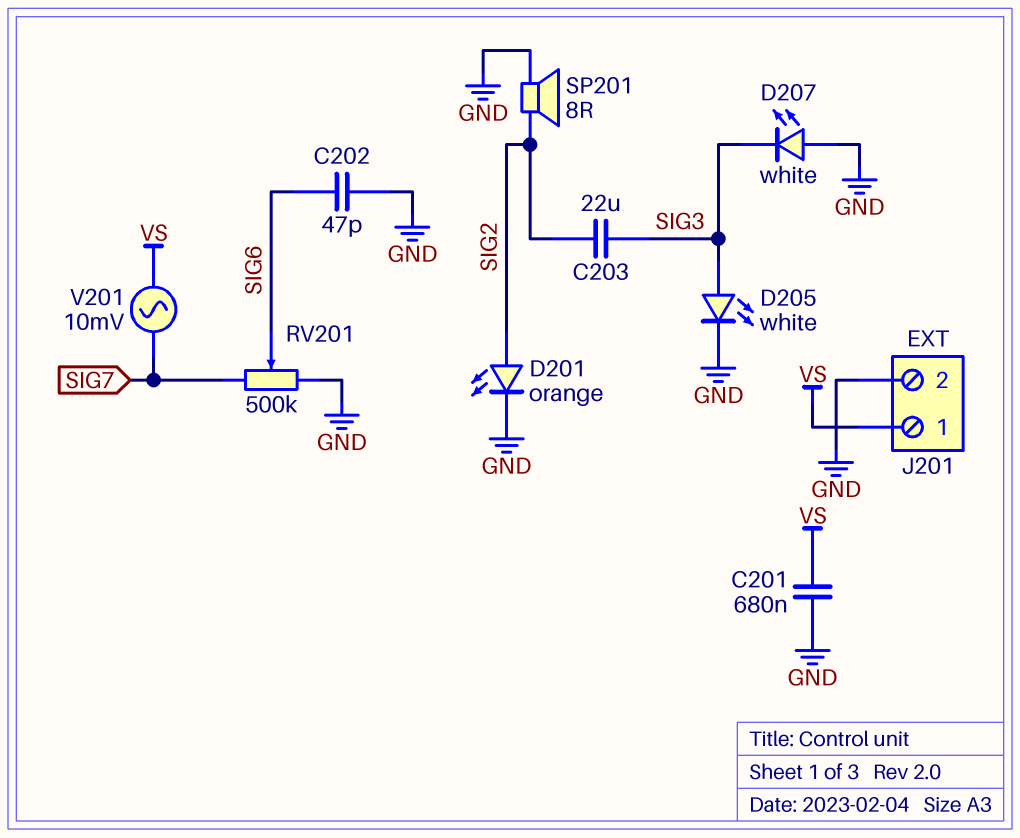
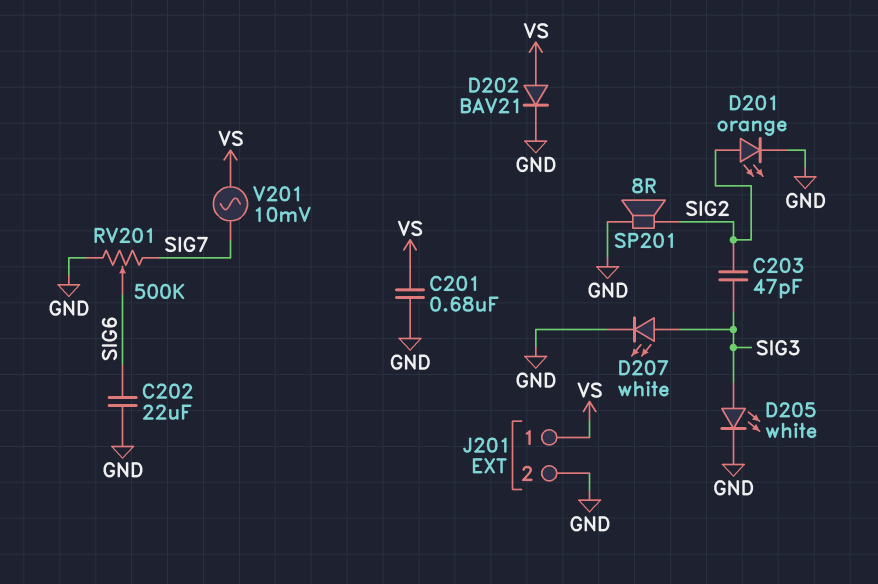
C202: 47pF (GND, SIG6) -> 22uF (GND, SIG6)
C203: 22uF (SIG2, SIG3) -> 47pF (SIG2, SIG3)
D202: none -> diode BAV21 (A VS, K GND)
D207: LED white (A GND, K SIG3) -> LED white (A SIG3, K GND)

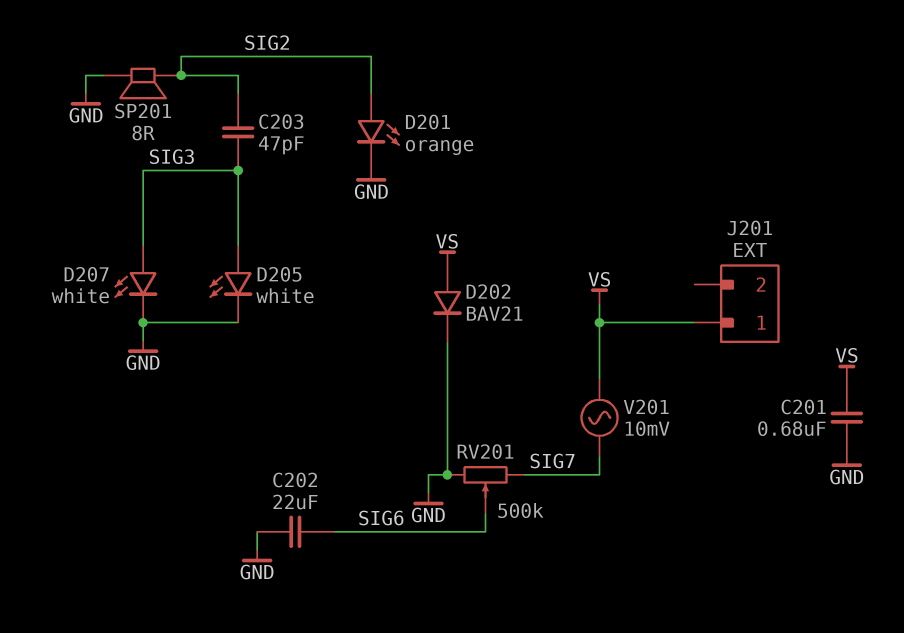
J201 pin 2: GND -> none

